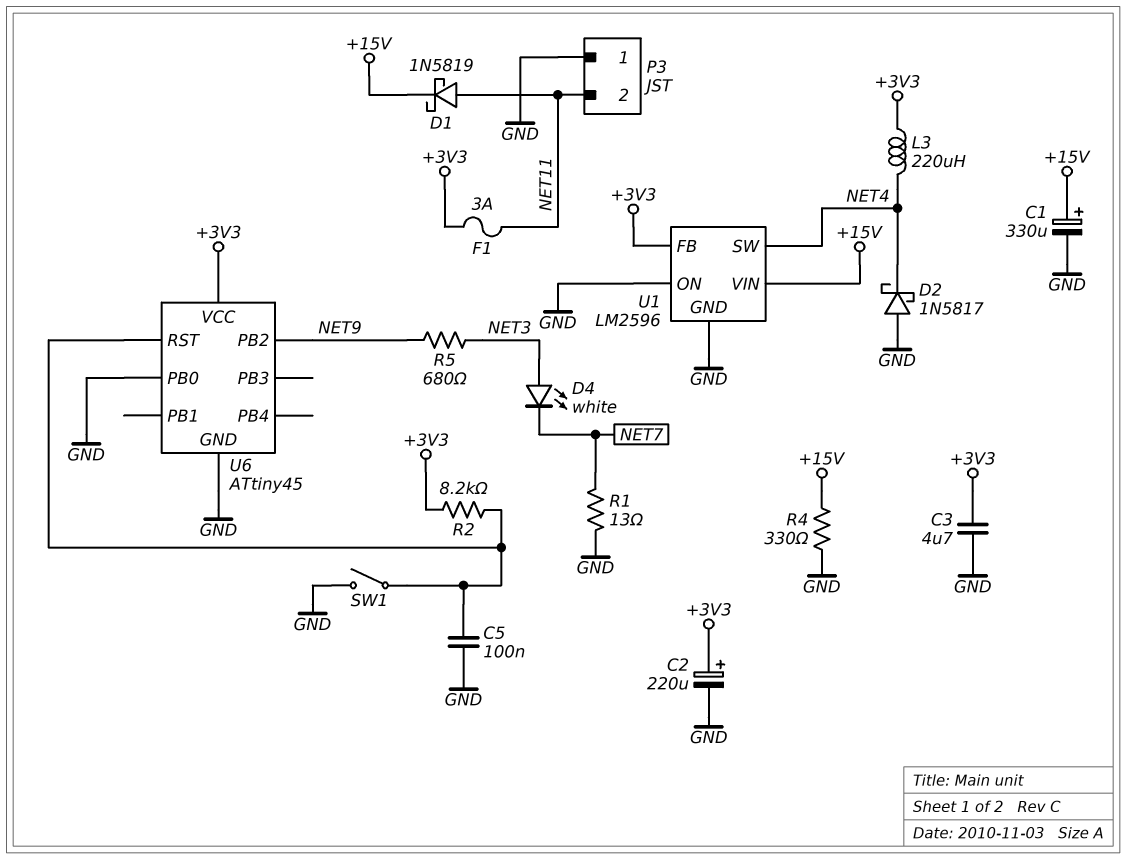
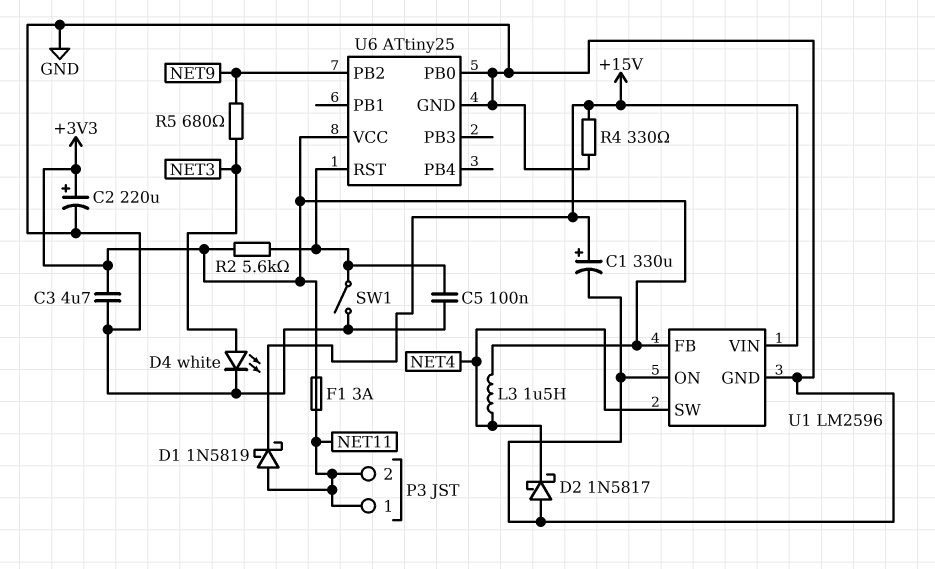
D4: LED white (A NET3, K NET7) -> LED white (A NET3, K GND)
L3: 220uH (+3V3, NET4) -> 1.5uH (+3V3, NET4)
P3 pin 1: GND -> NET11
R1: 13 (GND, NET7) -> none
R2: 8.2k (+3V3, U6/RST) -> 5.6k (+3V3, U6/RST)
U6: ATtiny45 -> ATtiny25

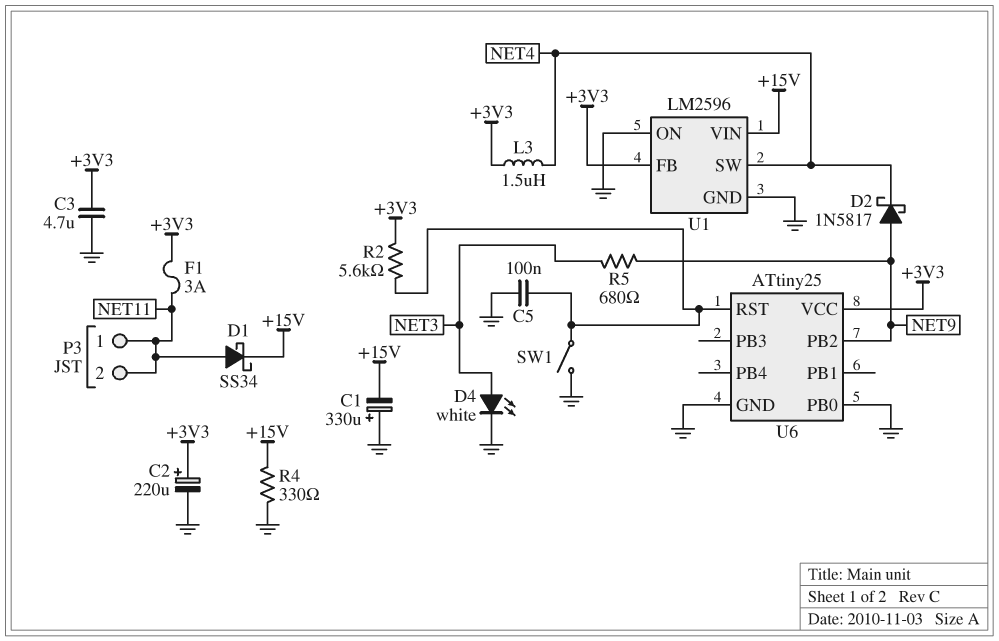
C1: 330uF (plus +15V, minus GND) -> 330uF (plus GND, minus +15V)
D1: schottky 1N5819 (A NET11, K +15V) -> schottky SS34 (A NET11, K +15V)
D2: schottky 1N5817 (A GND, K NET4) -> schottky 1N5817 (A NET9, K NET4)

